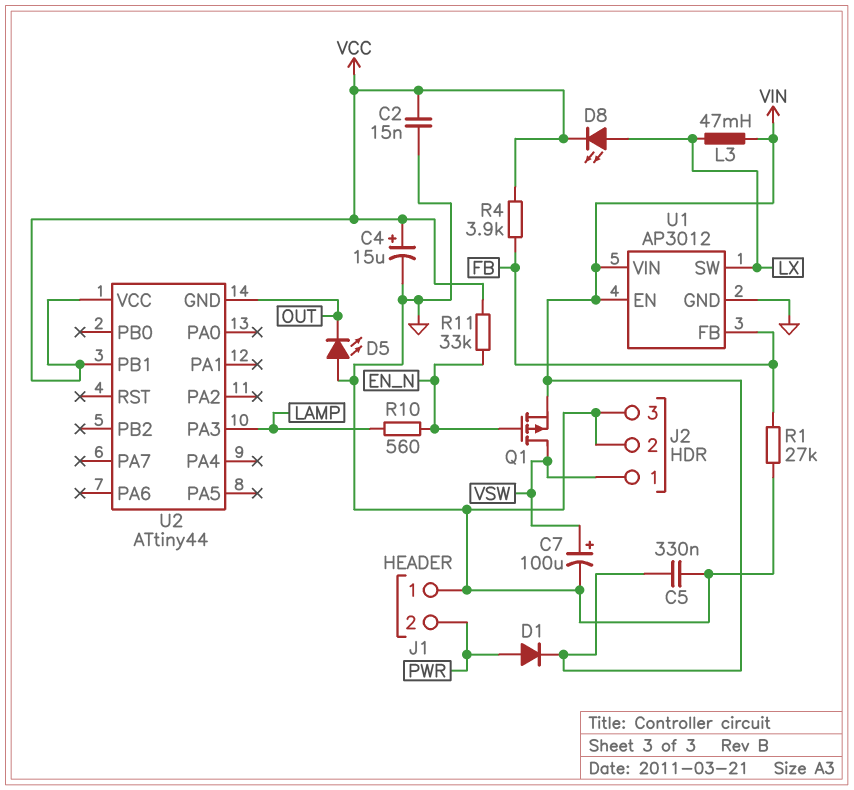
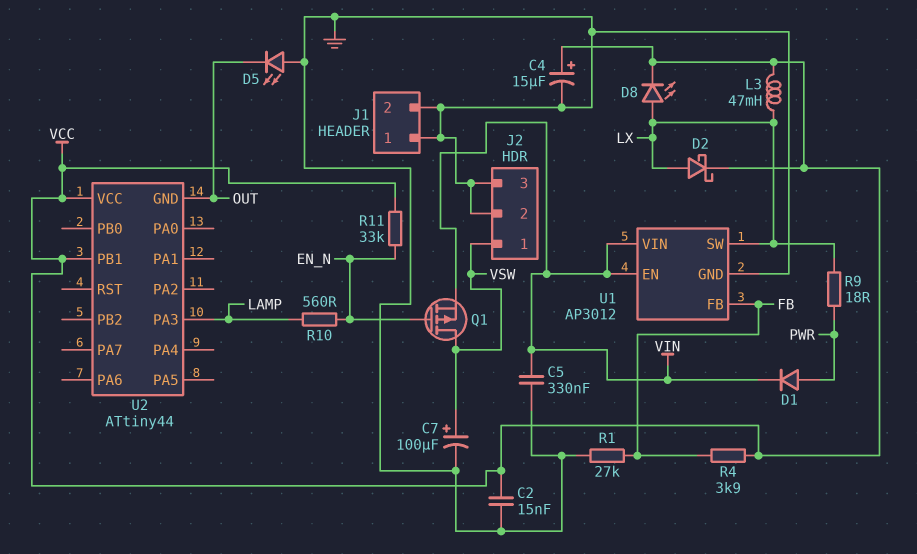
D2: none -> schottky (A LX, K VCC)
J1 pin 2: PWR -> GND
L3: 47mH (LX, VIN) -> 47mH (LX, VCC)
R9: none -> 18 (LX, PWR)

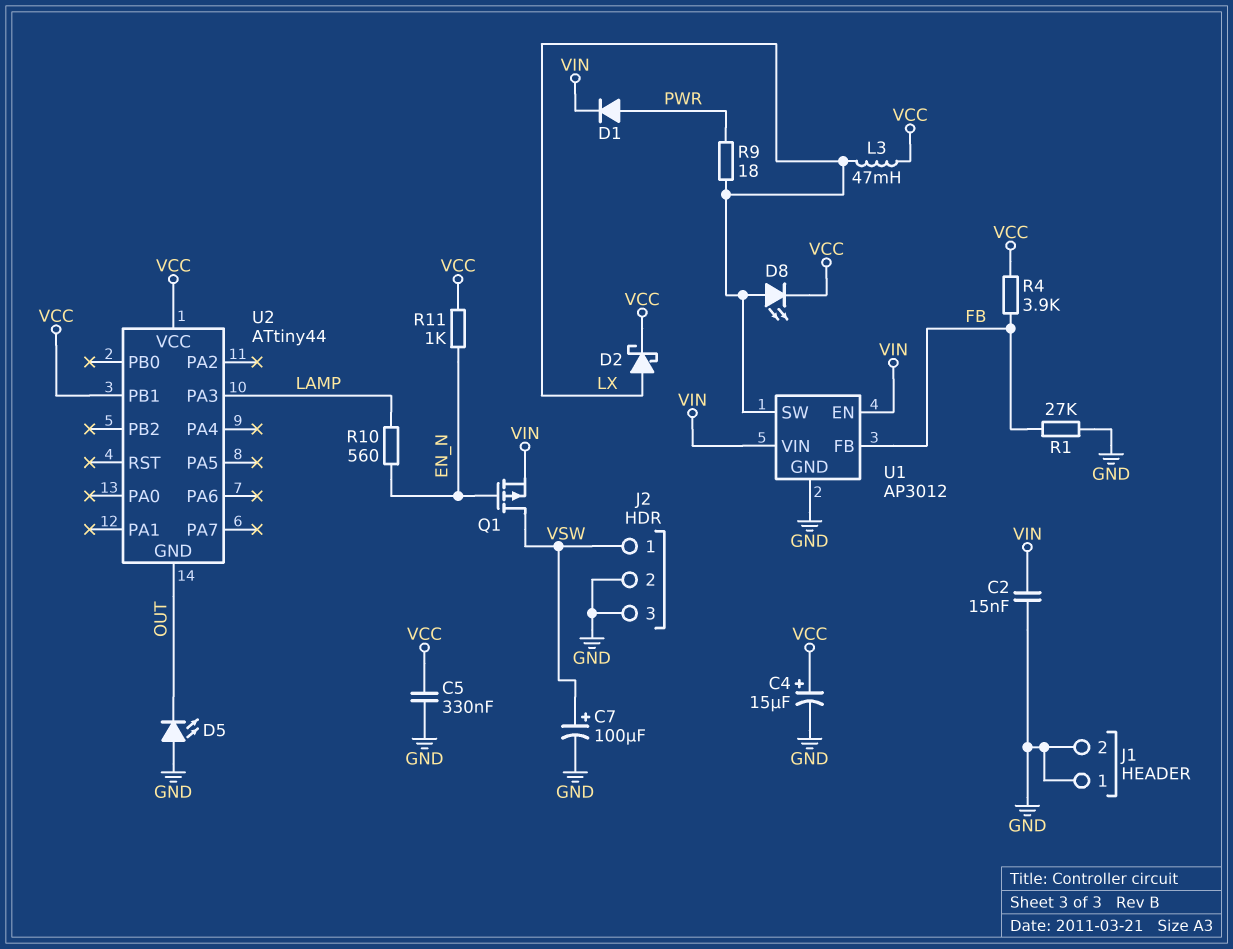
C2: 15nF (GND, VCC) -> 15nF (GND, VIN)
C5: 330nF (GND, VIN) -> 330nF (GND, VCC)
R11: 33k (EN_N, VCC) -> 1k (EN_N, VCC)

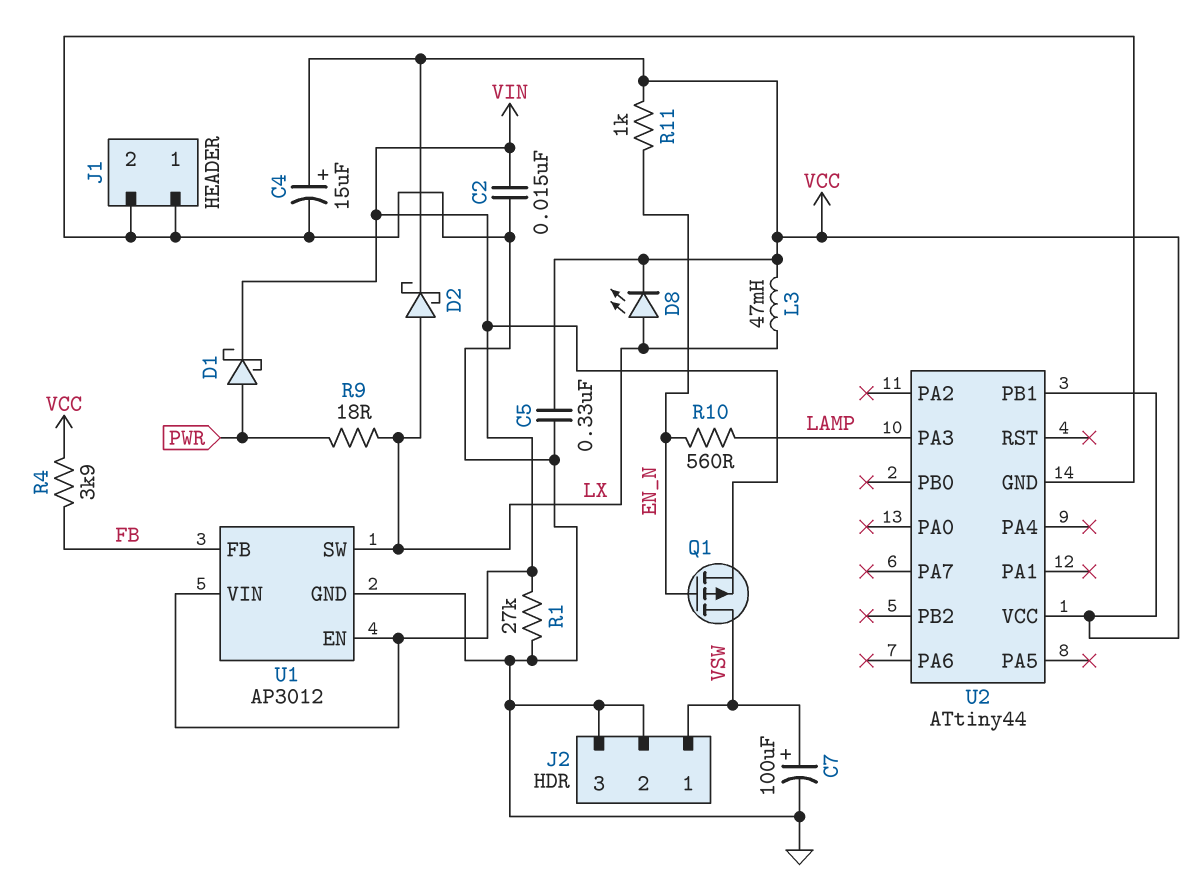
D1: diode (A PWR, K VIN) -> schottky (A PWR, K VIN)
D5: LED (A GND, K OUT) -> none
R1: 27k (FB, GND) -> 27k (GND, VIN)
U2 pin GND: OUT -> GND

